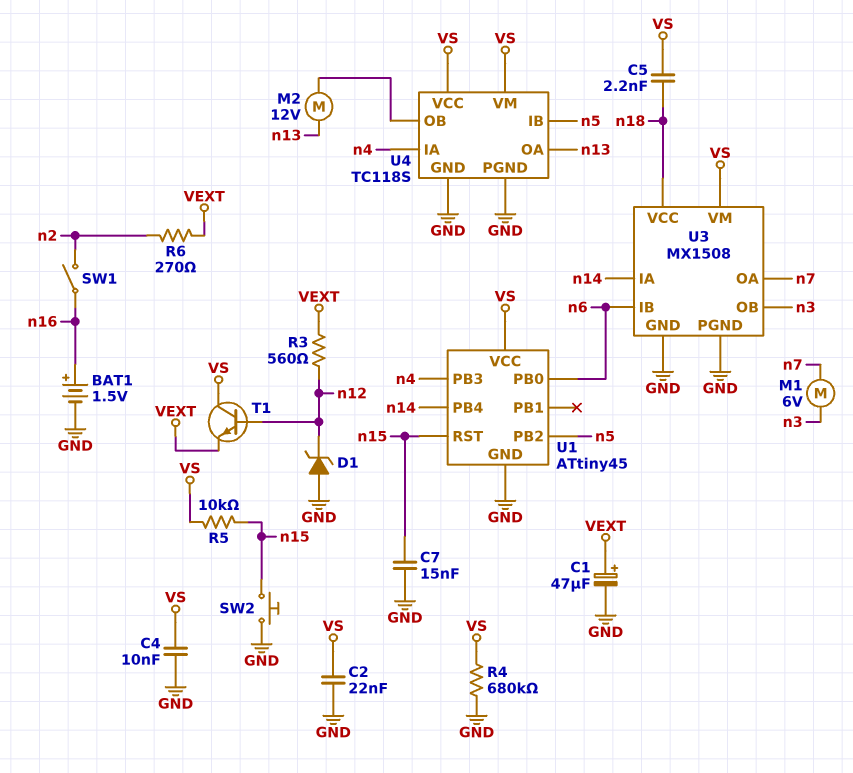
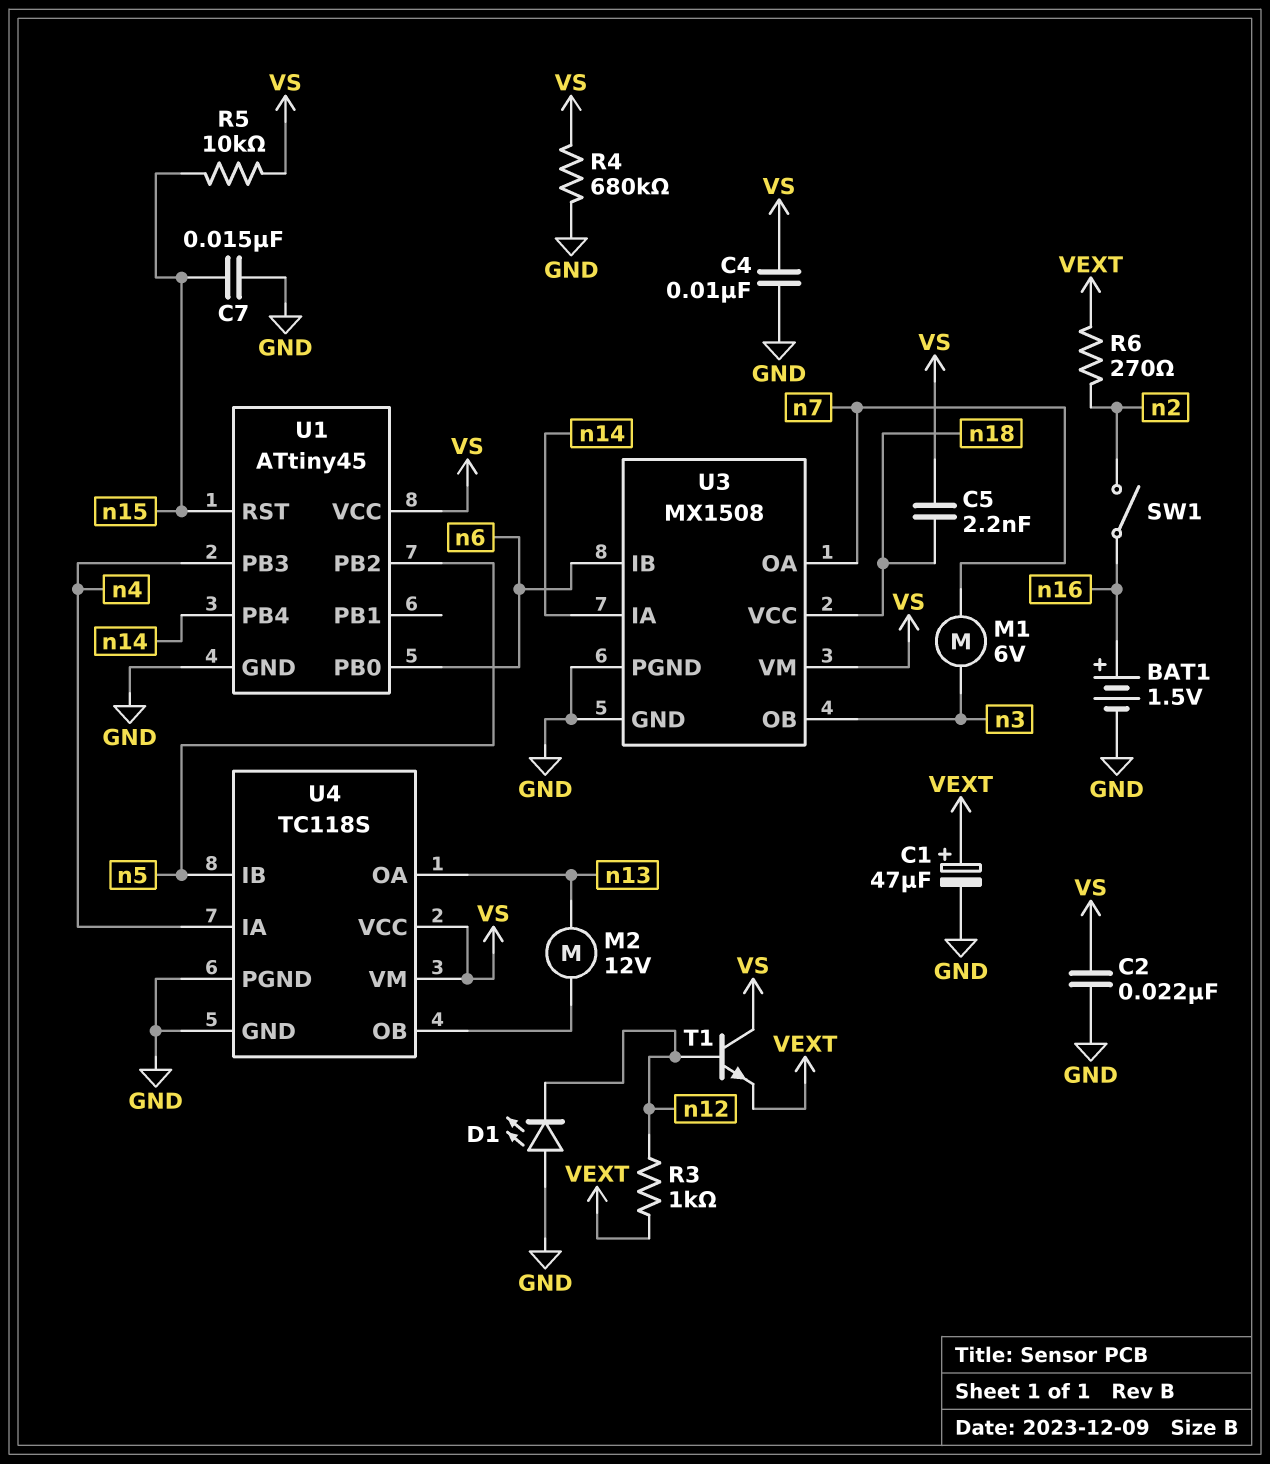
D1: zener (A GND, K n12) -> LED (A GND, K n12)
R3: 560 (VEXT, n12) -> 1k (VEXT, n12)
SW2: button (GND, n15) -> none

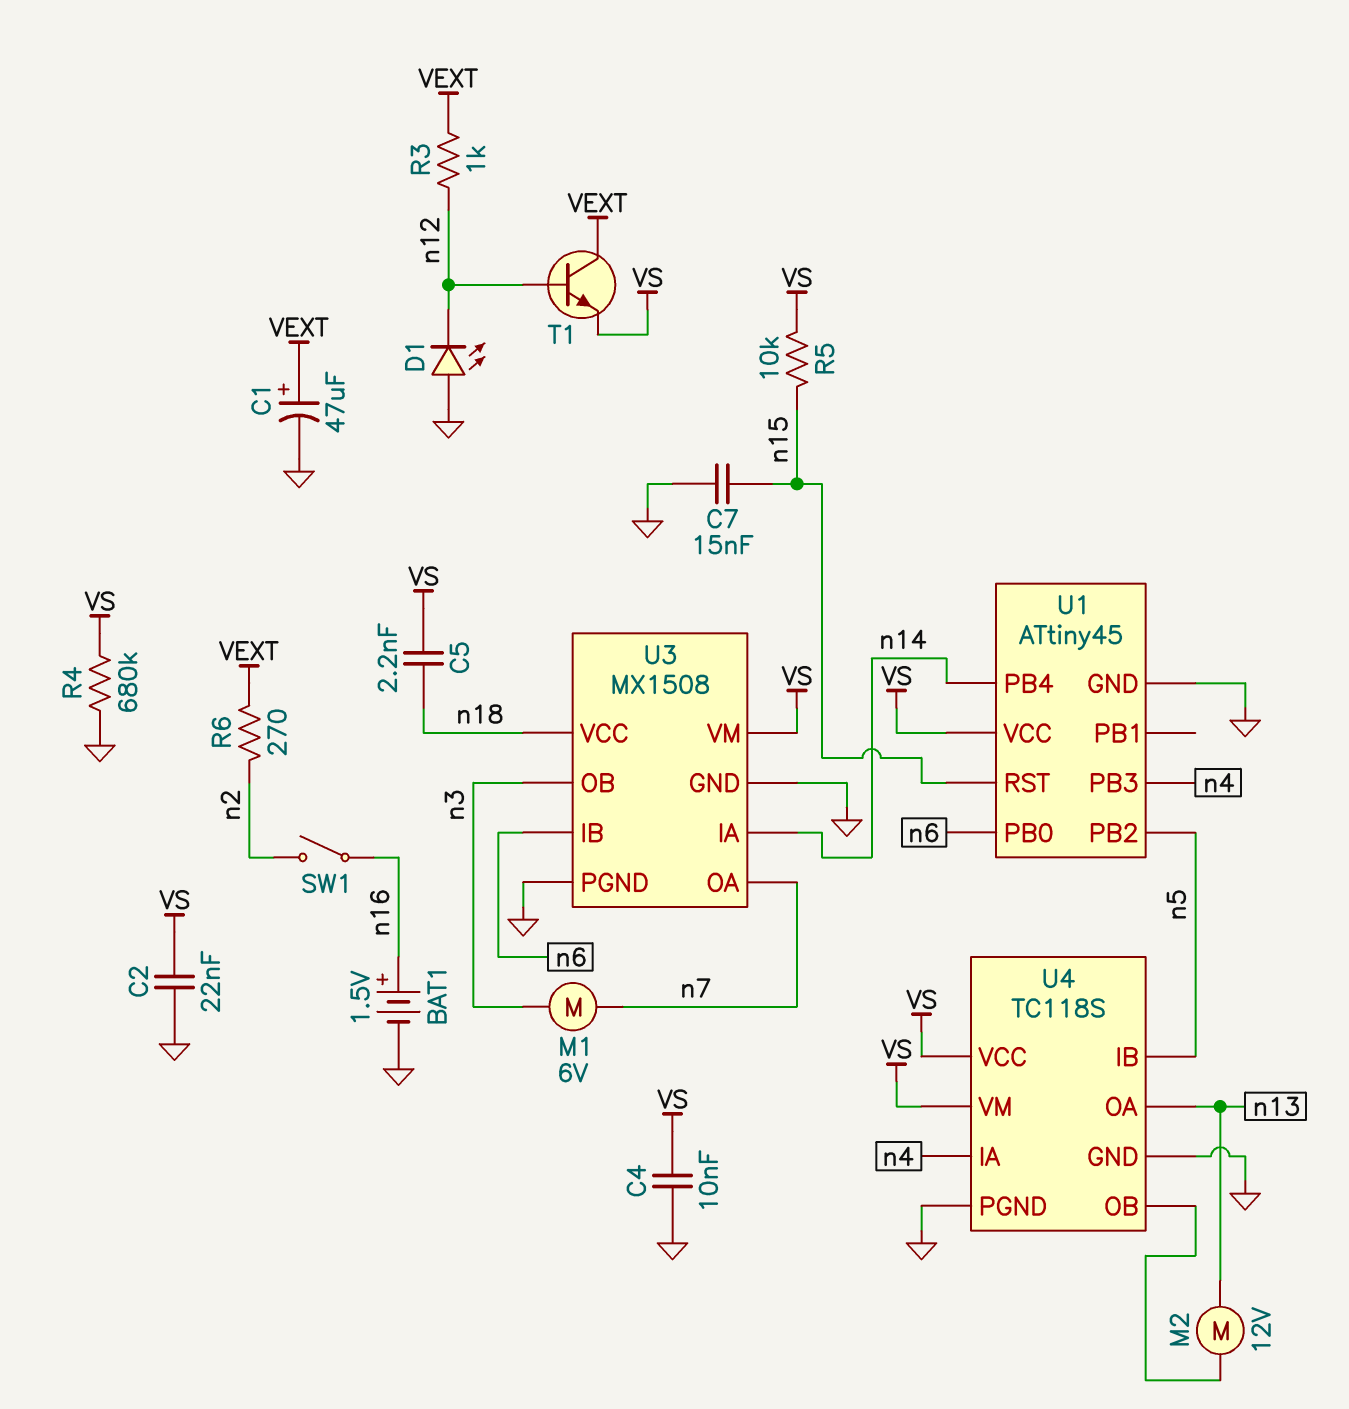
T1: NPN (B n12, C VS, E VEXT) -> NPN (B n12, C VEXT, E VS)

